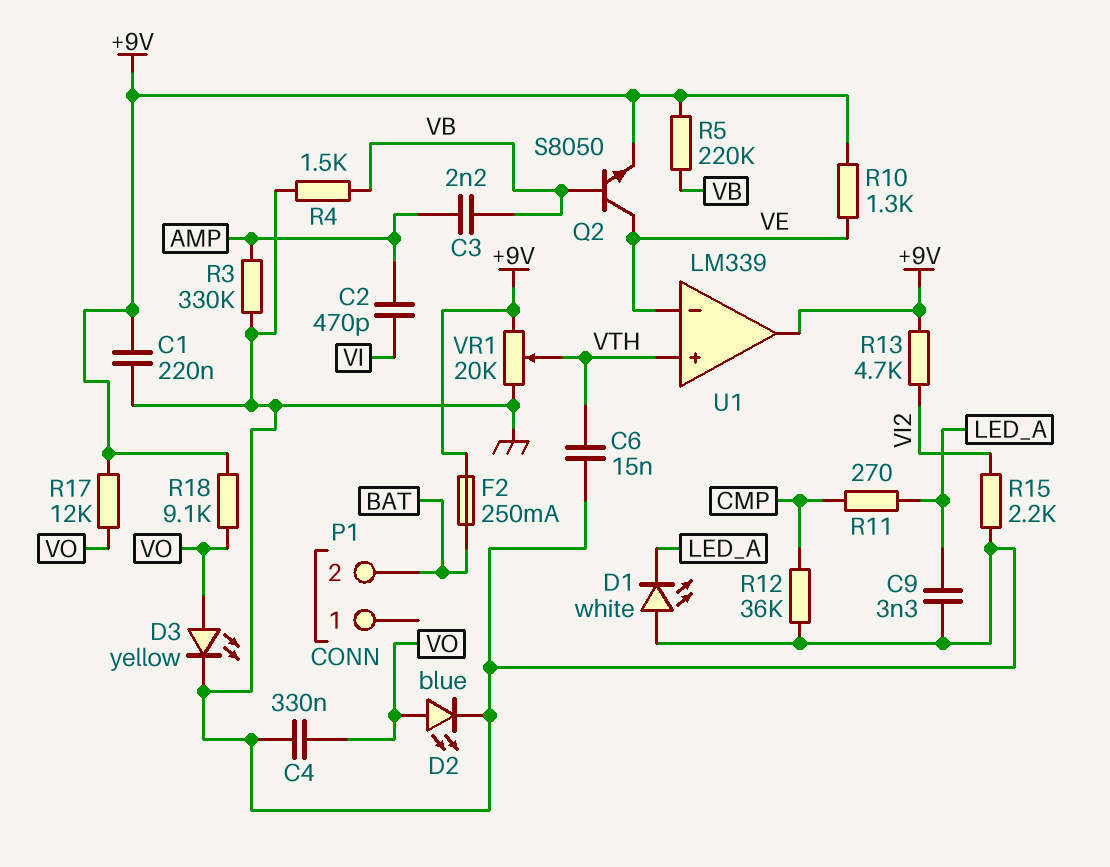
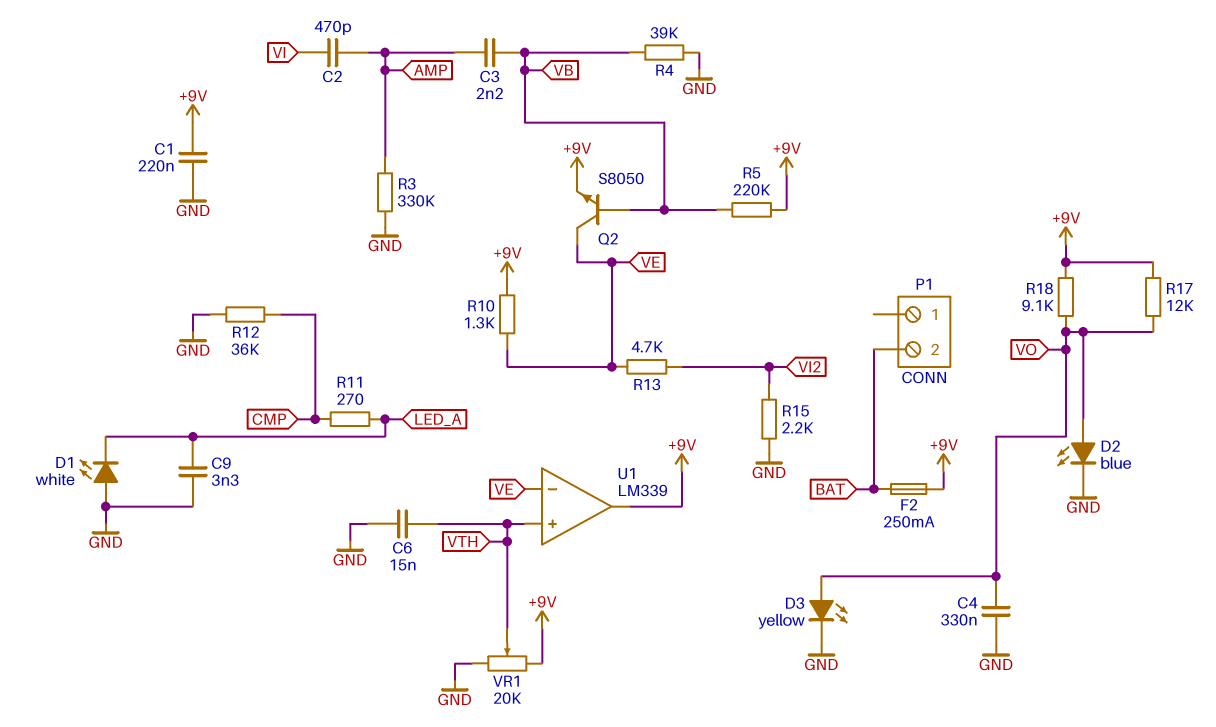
R4: 1.5k (GND, VB) -> 39k (GND, VB)
R13: 4.7k (+9V, VI2) -> 4.7k (VE, VI2)

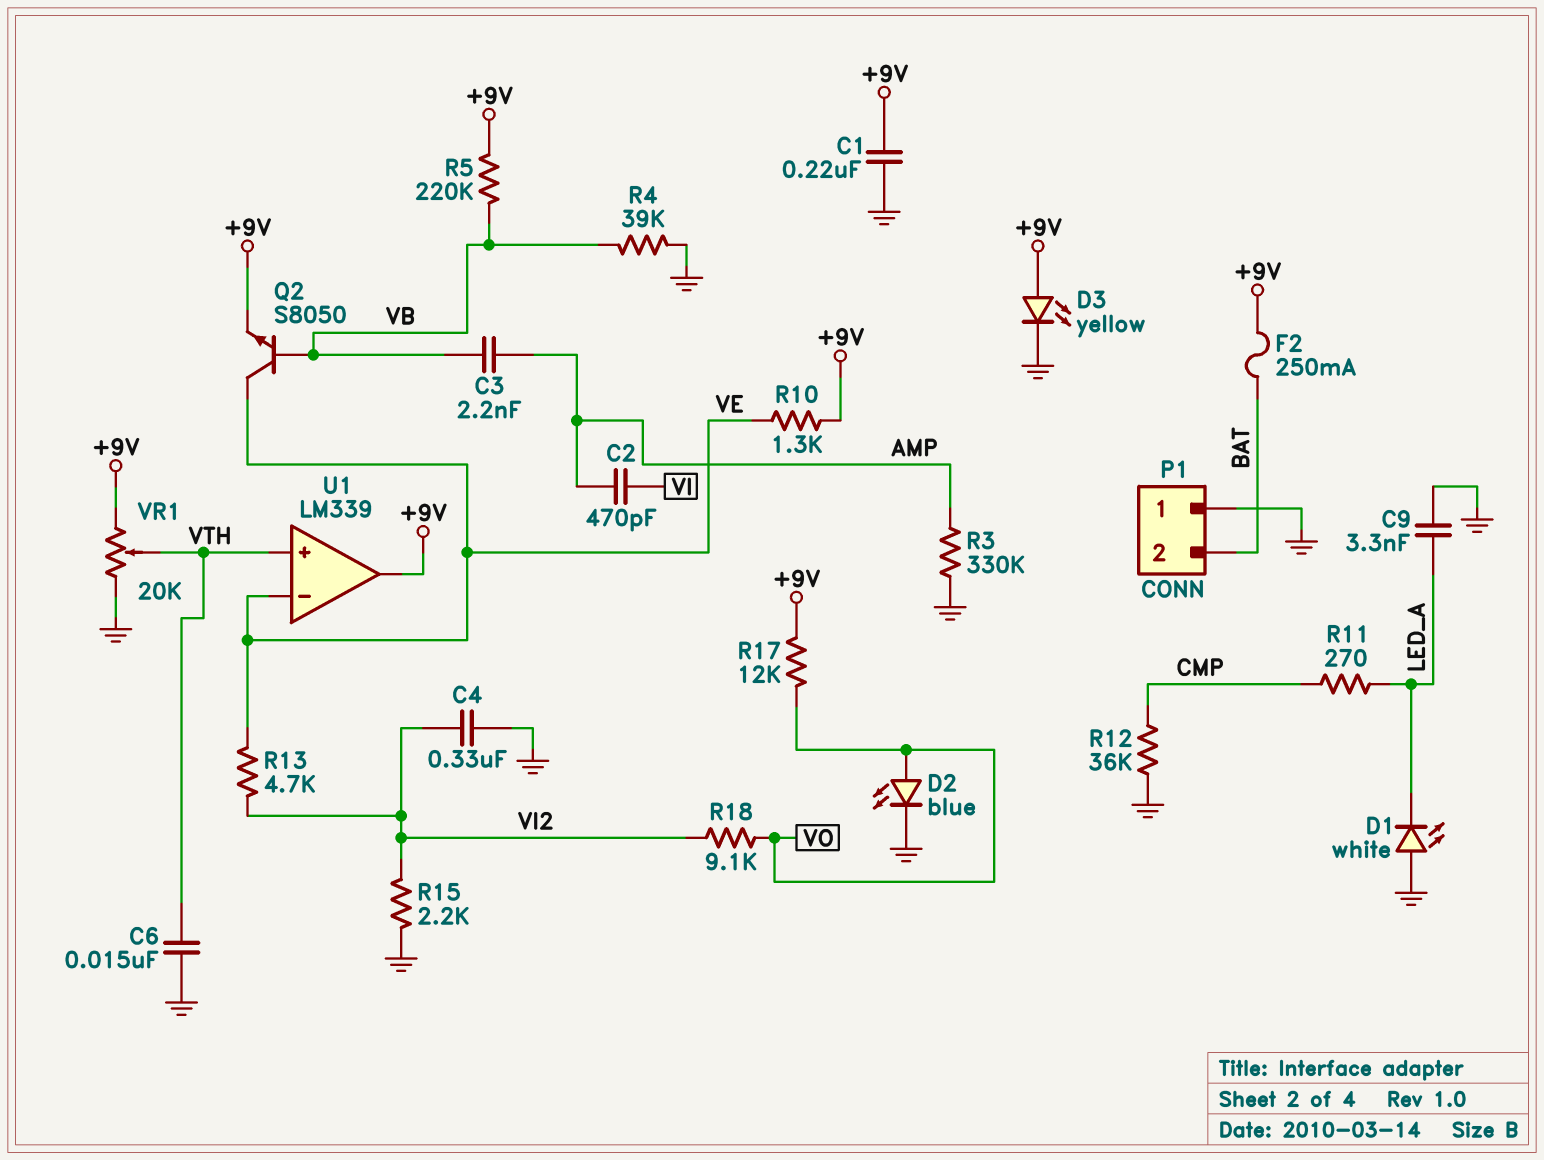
C4: 330nF (GND, VO) -> 330nF (GND, VI2)
D3: LED yellow (A VO, K GND) -> LED yellow (A +9V, K GND)
P1 pin 1: none -> GND
R18: 9.1k (+9V, VO) -> 9.1k (VI2, VO)

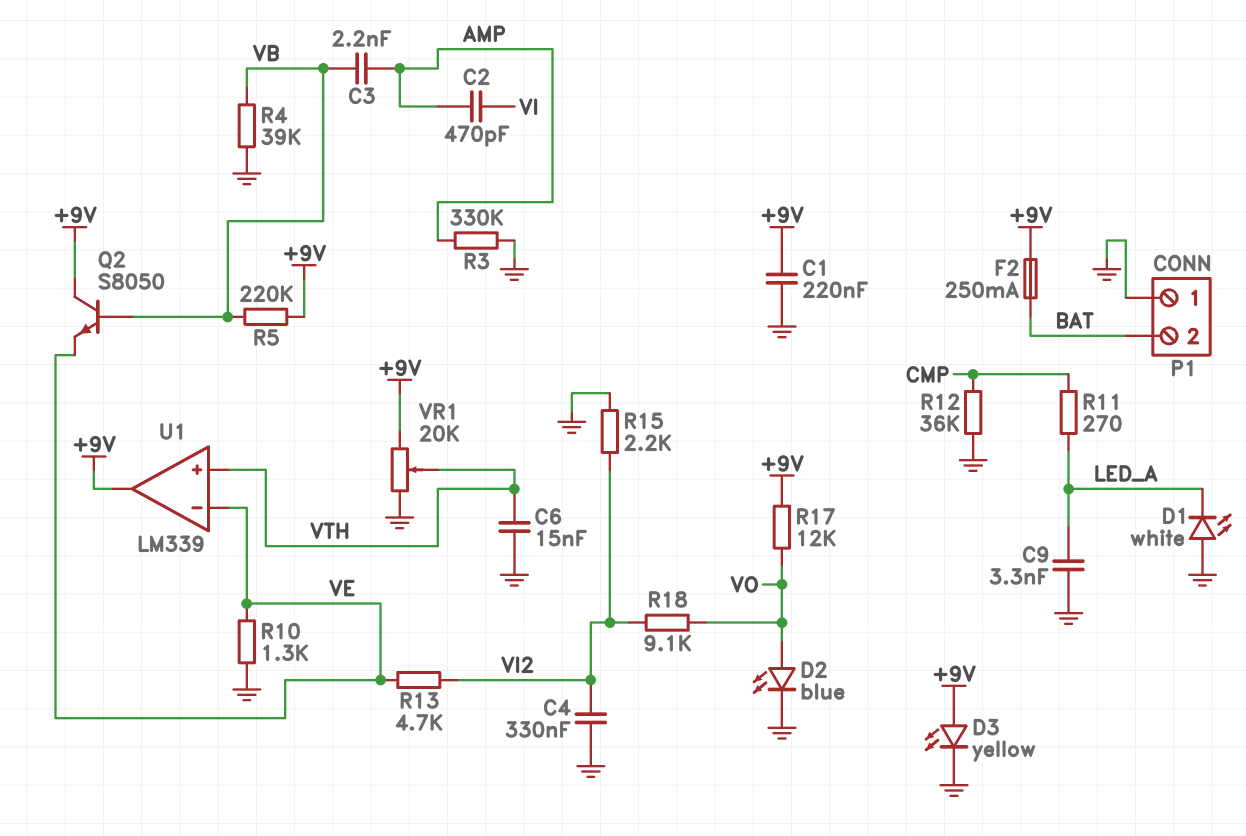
Q2: NPN S8050 (B VB, C VE, E +9V) -> NPN S8050 (B VB, C +9V, E VE)
R10: 1.3k (+9V, VE) -> 1.3k (GND, VE)

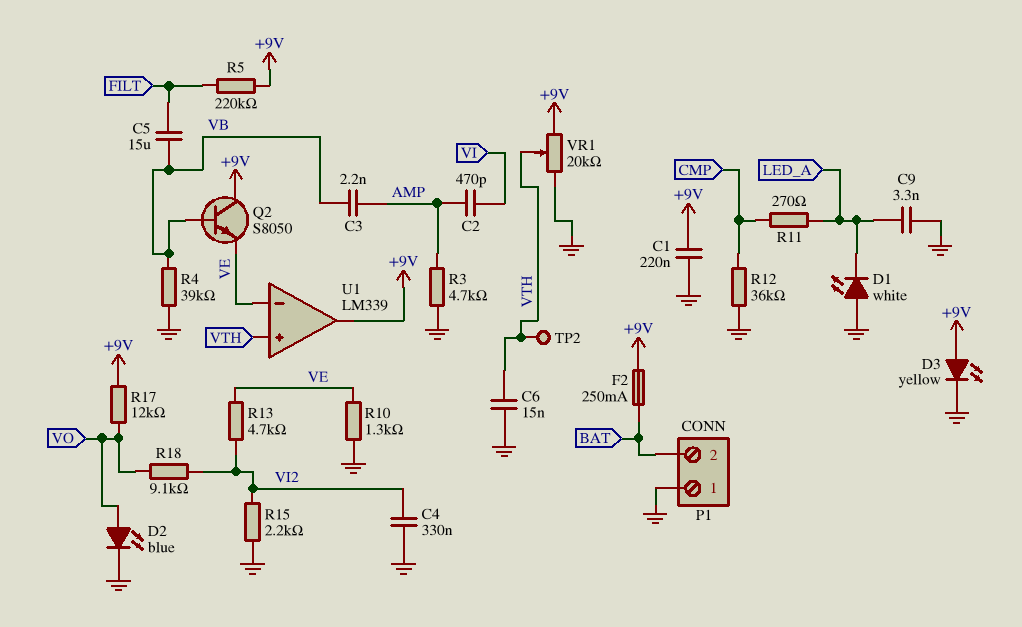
C5: none -> 15uF (FILT, VB)
R3: 330k (AMP, GND) -> 4.7k (AMP, GND)
R5: 220k (+9V, VB) -> 220k (+9V, FILT)
TP2: none -> test point (VTH)

